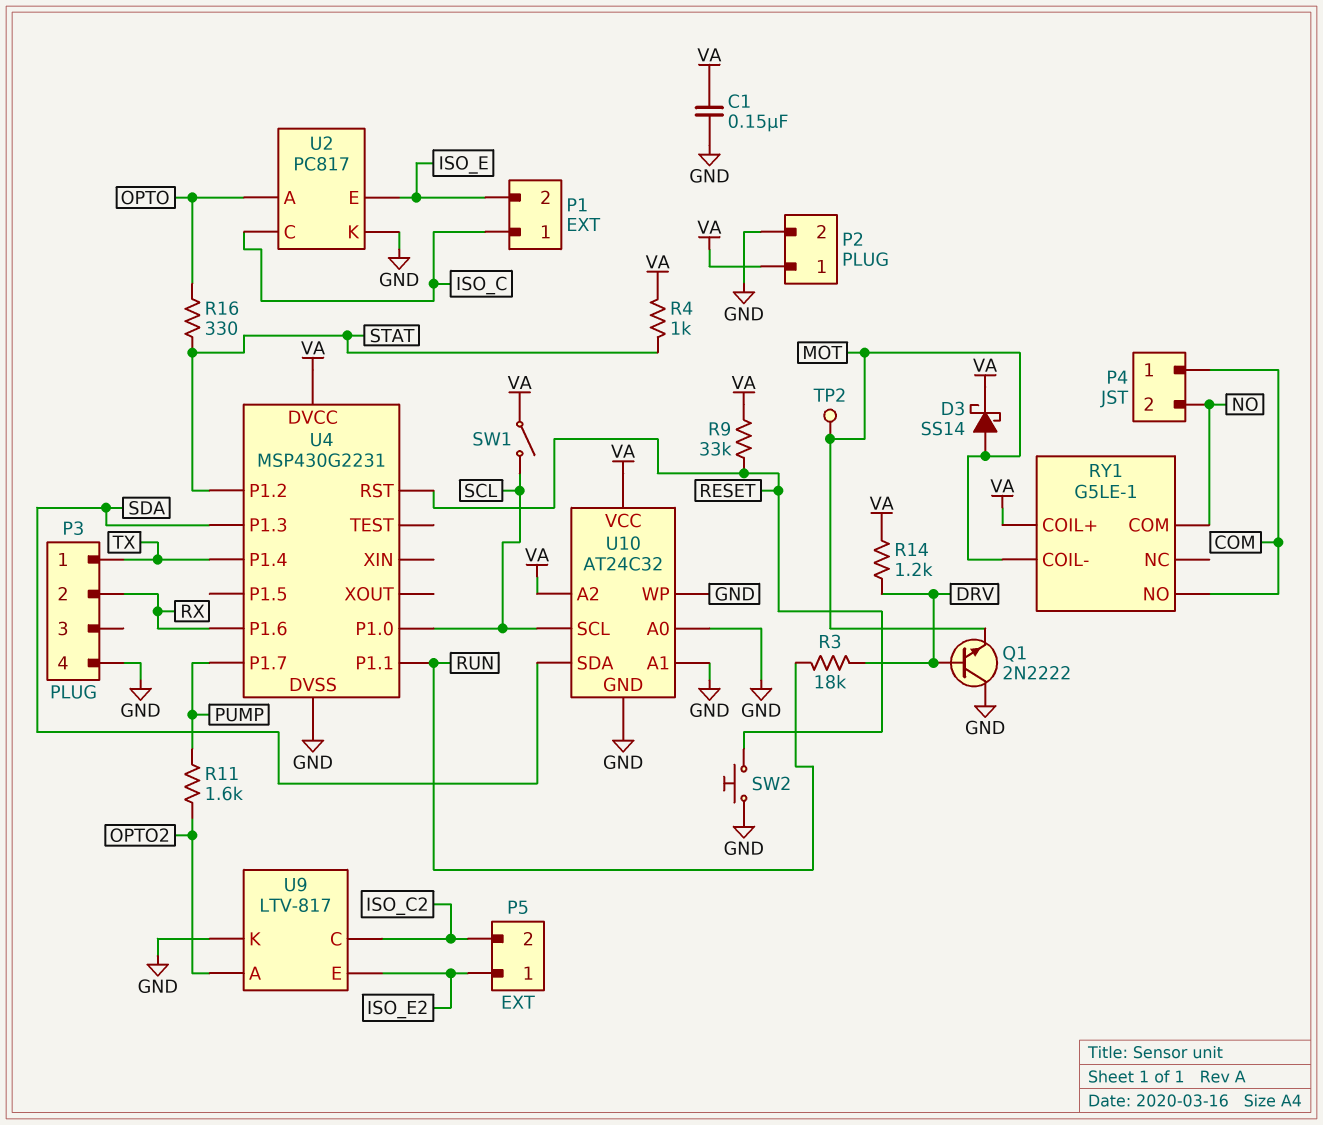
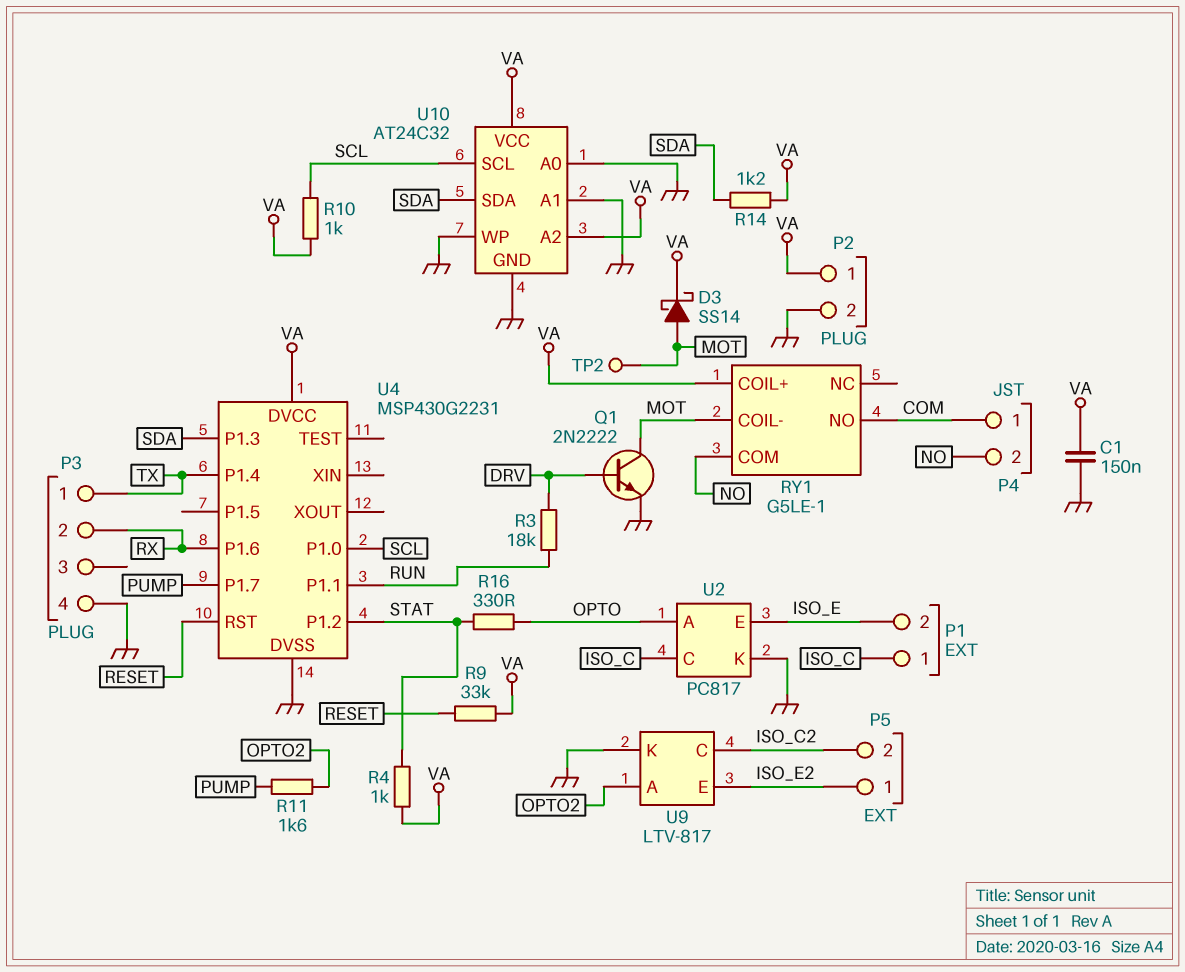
Q1: NPN 2N2222 (B DRV, C GND, E MOT) -> NPN 2N2222 (B DRV, C MOT, E GND)
R10: none -> 1k (SCL, VA)
R14: 1.2k (DRV, VA) -> 1.2k (SDA, VA)
SW1: switch (SCL, VA) -> none
SW2: button (GND, RESET) -> none

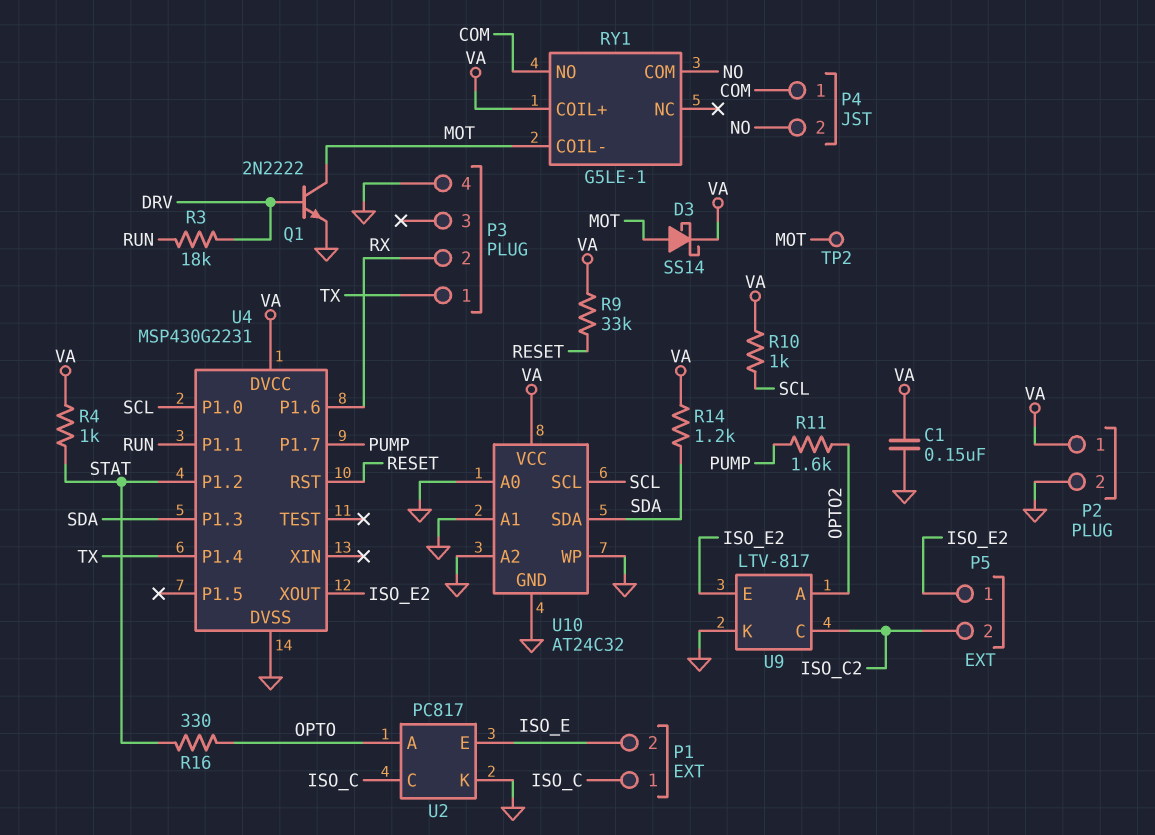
U4 pin XOUT: none -> ISO_E2
U10 pin A2: VA -> GND

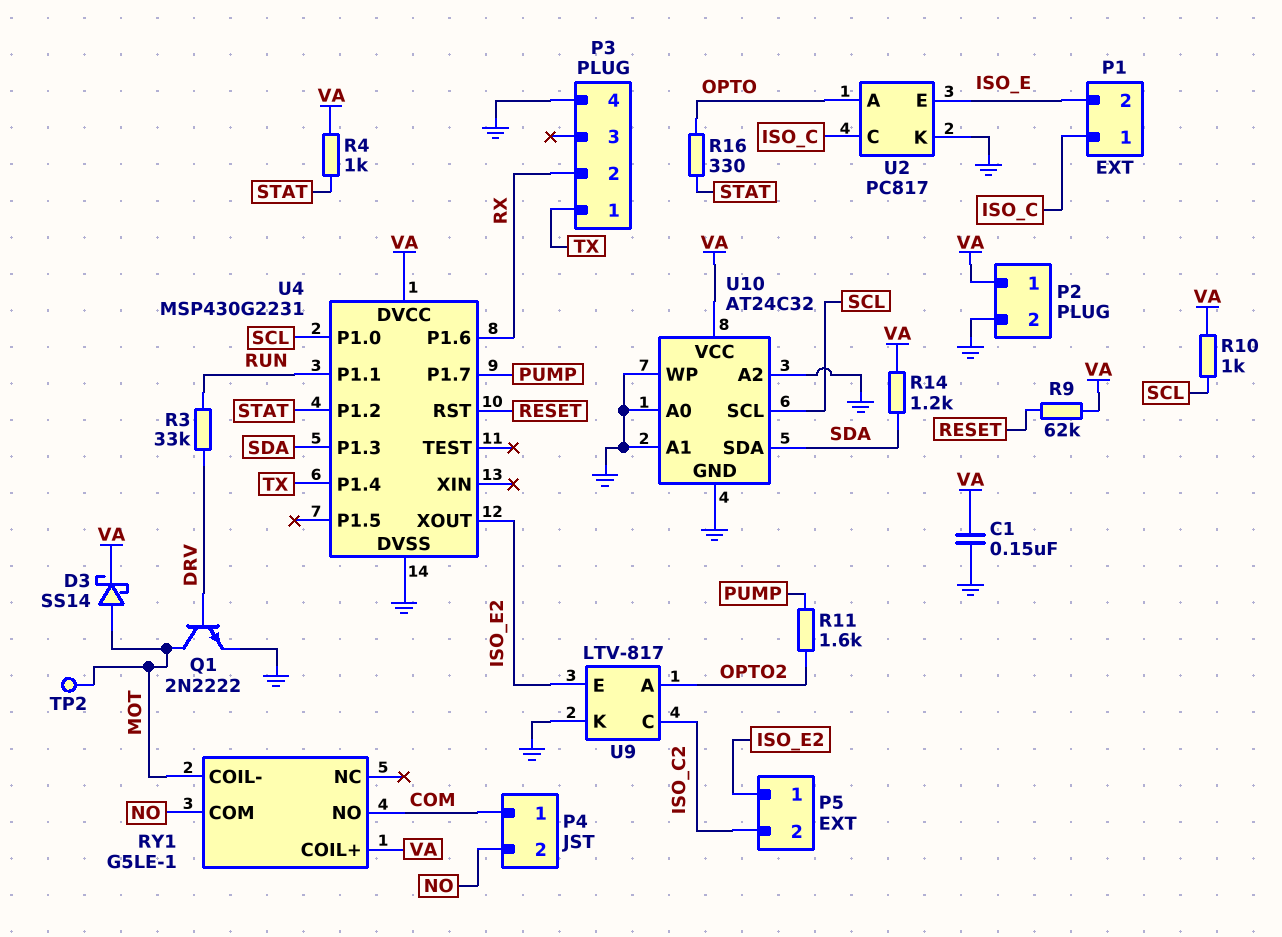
R3: 18k (DRV, RUN) -> 33k (DRV, RUN)
R9: 33k (RESET, VA) -> 62k (RESET, VA)

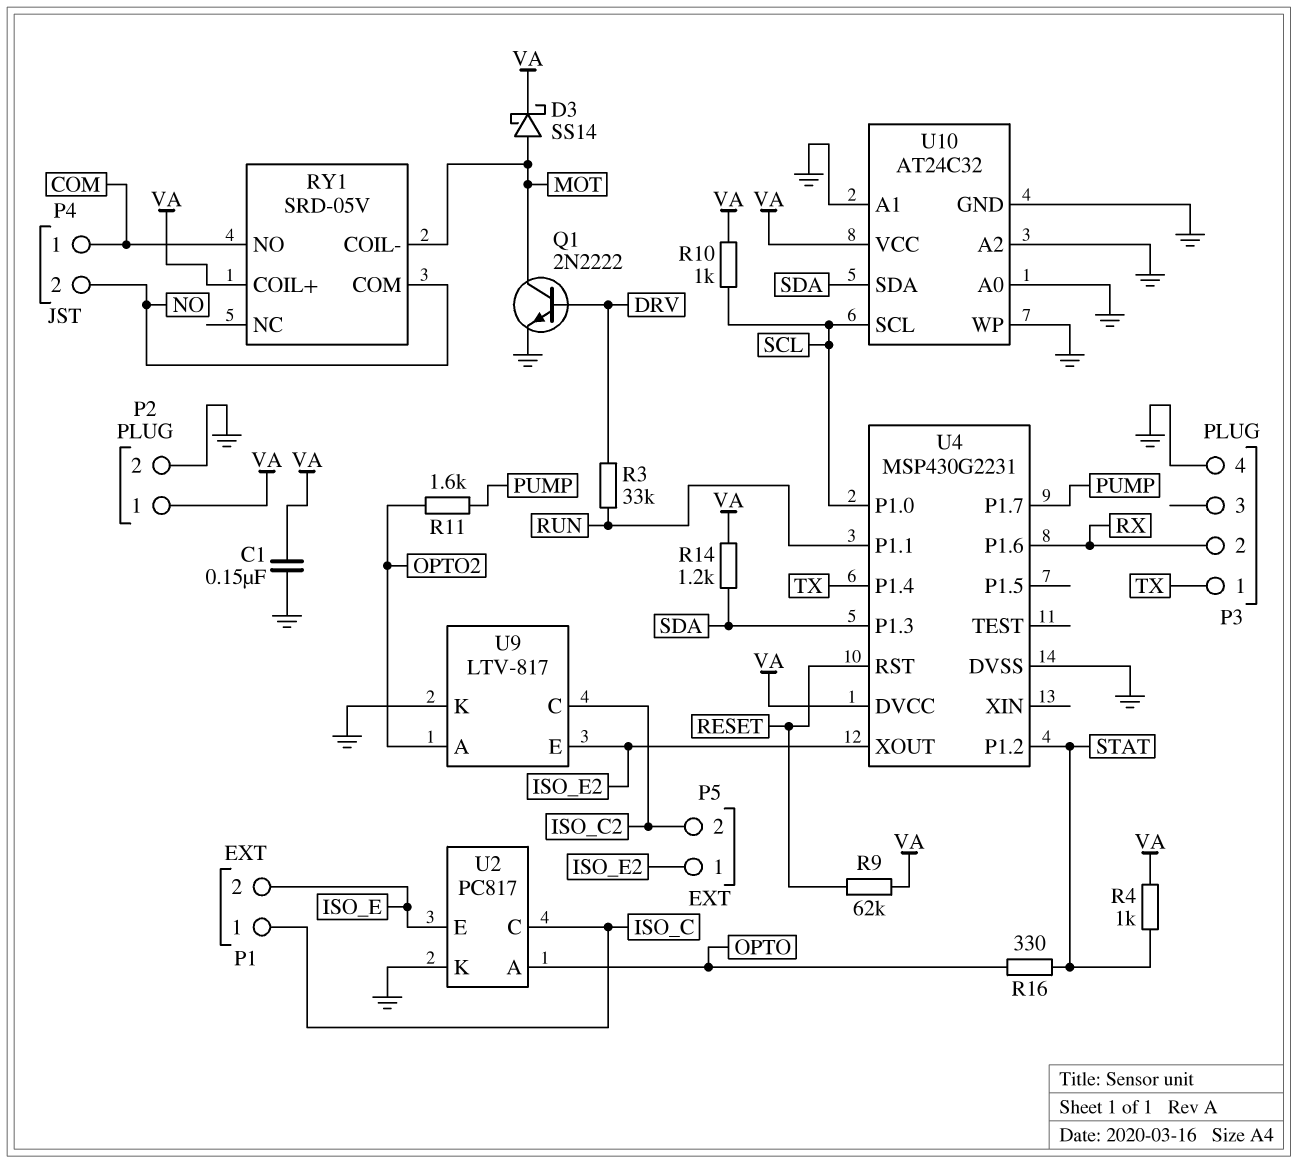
RY1: G5LE-1 -> SRD-05V
TP2: test point (MOT) -> none

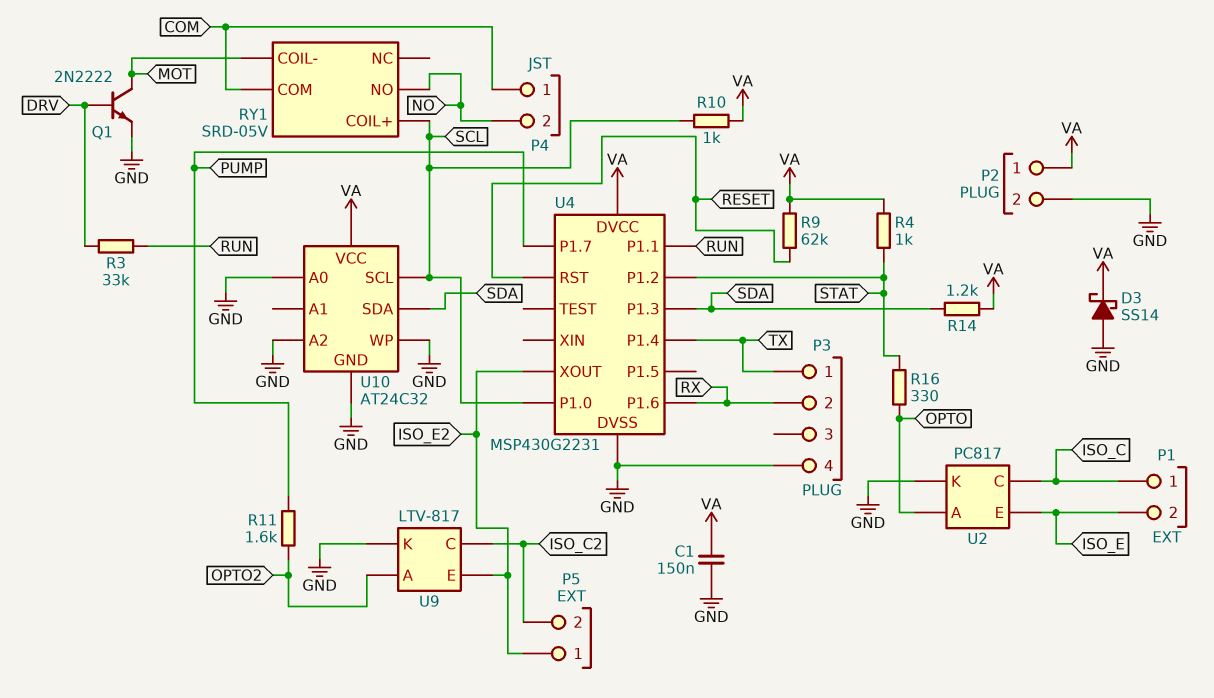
D3: schottky SS14 (A MOT, K VA) -> schottky SS14 (A GND, K VA)
RY1 pin COIL+: VA -> SCL
RY1 pin COM: NO -> COM
RY1 pin NO: COM -> NO
U10 pin A1: GND -> none

